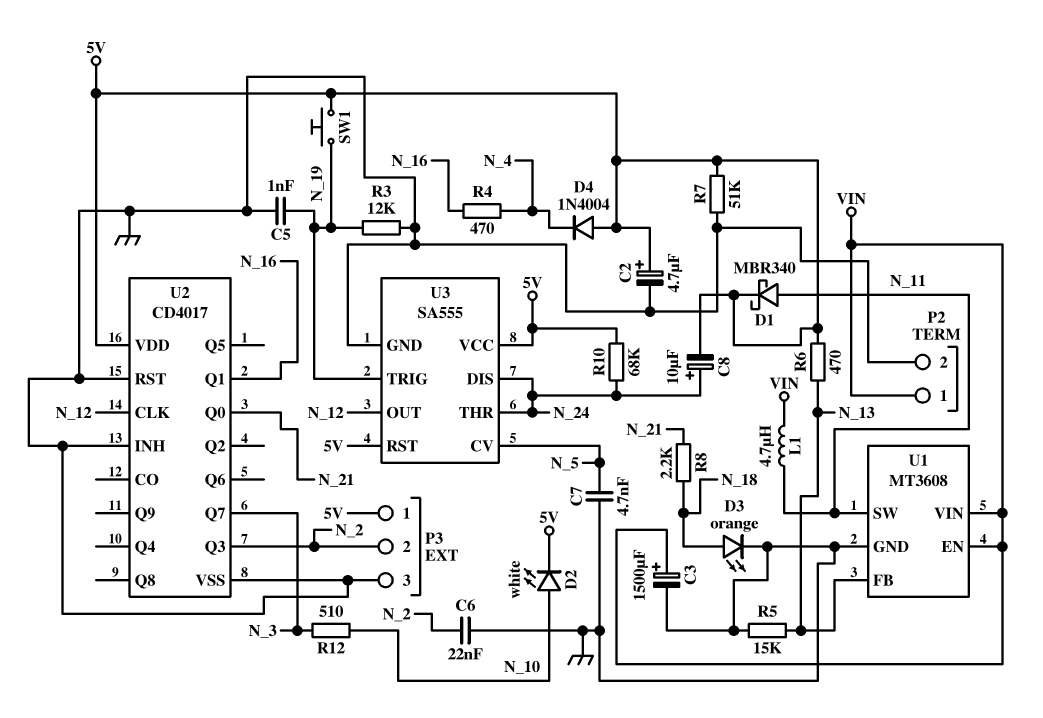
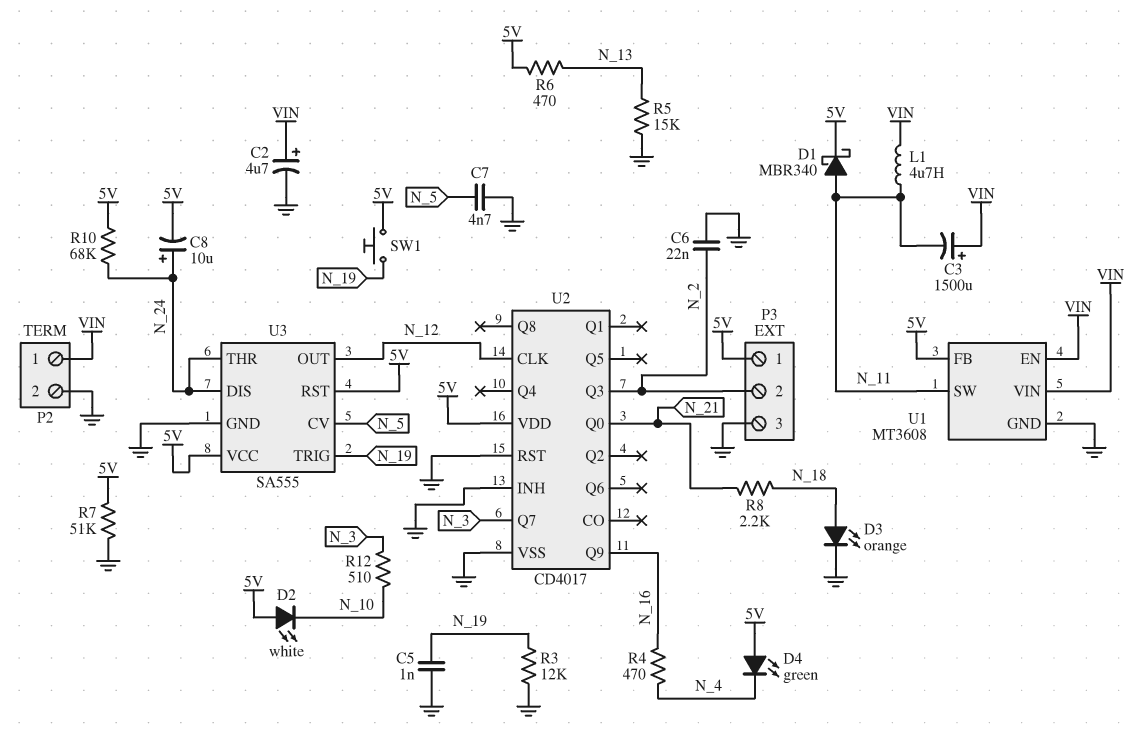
C2: 4.7uF (plus 5V, minus GND) -> 4.7uF (plus VIN, minus GND)
C3: 1500uF (plus VIN, minus GND) -> 1500uF (plus VIN, minus N_11)
D2: LED white (A N_10, K 5V) -> LED white (A 5V, K N_10)
D4: diode 1N4004 (A 5V, K N_4) -> LED green (A 5V, K N_4)
U1 pin FB: N_13 -> 5V
U2 pin Q1: N_16 -> none
U2 pin Q9: none -> N_16

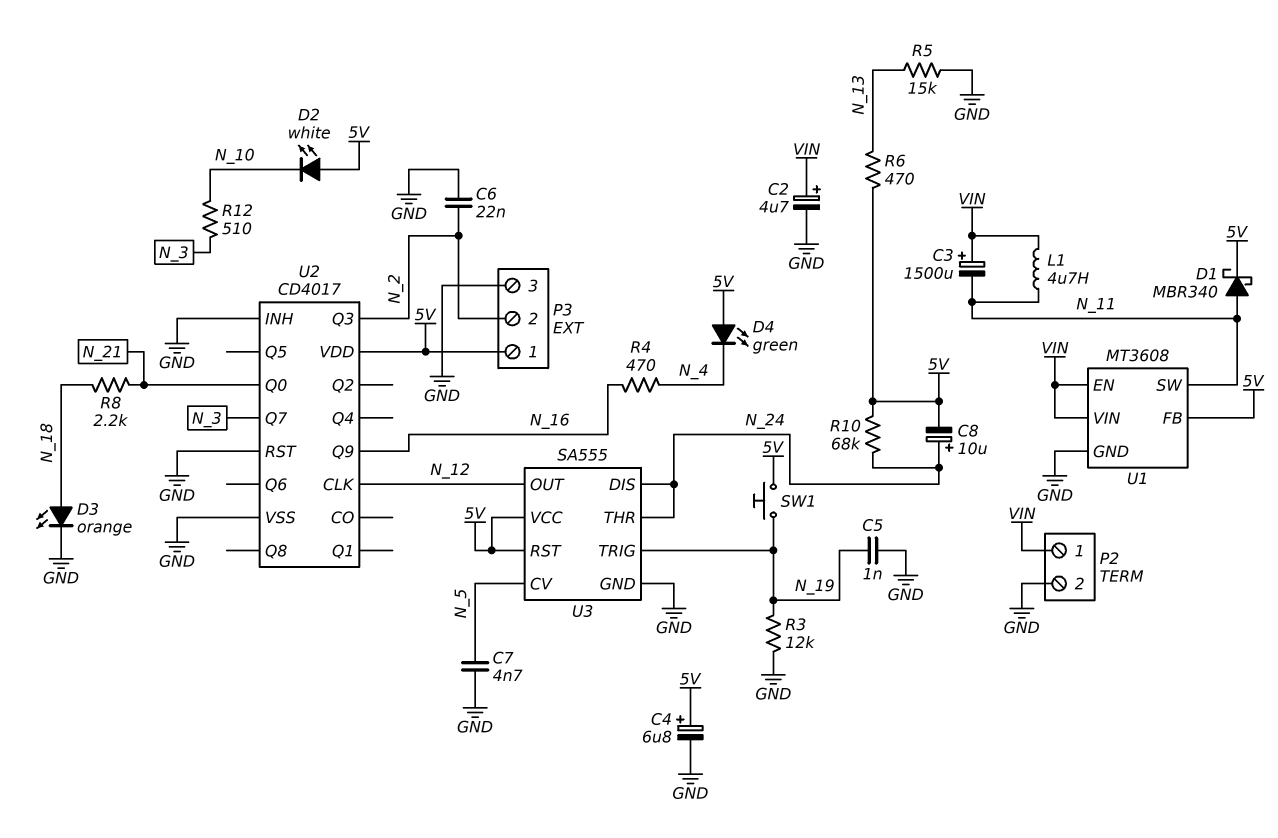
C4: none -> 6.8uF (plus 5V, minus GND)
R7: 51k (5V, GND) -> none

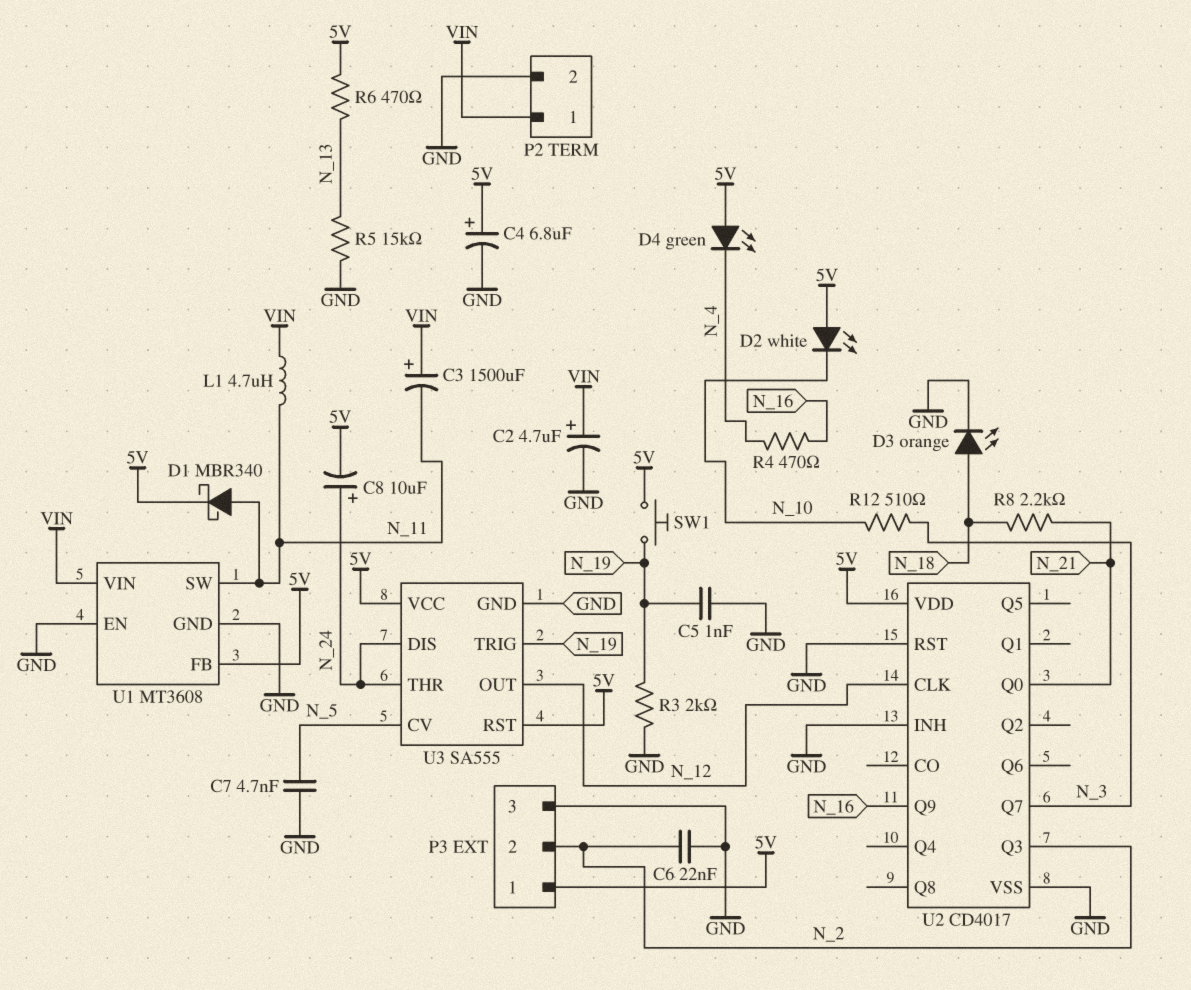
R3: 12k (GND, N_19) -> 2k (GND, N_19)
R10: 68k (5V, N_24) -> none
U1 pin EN: VIN -> GND

